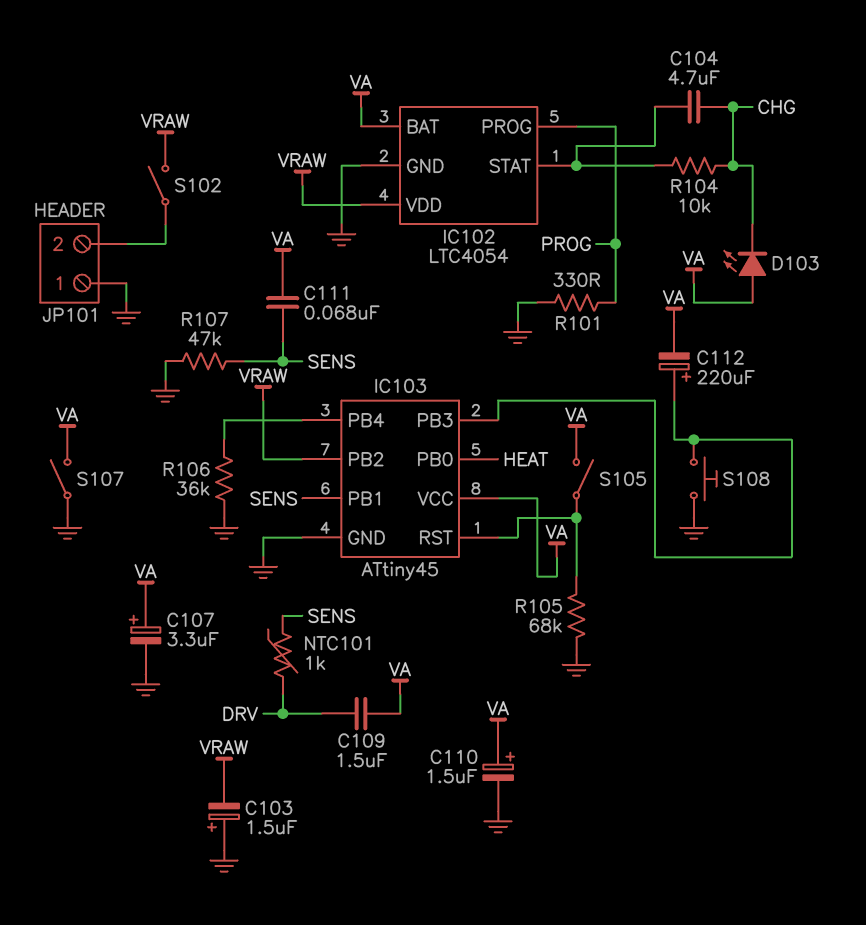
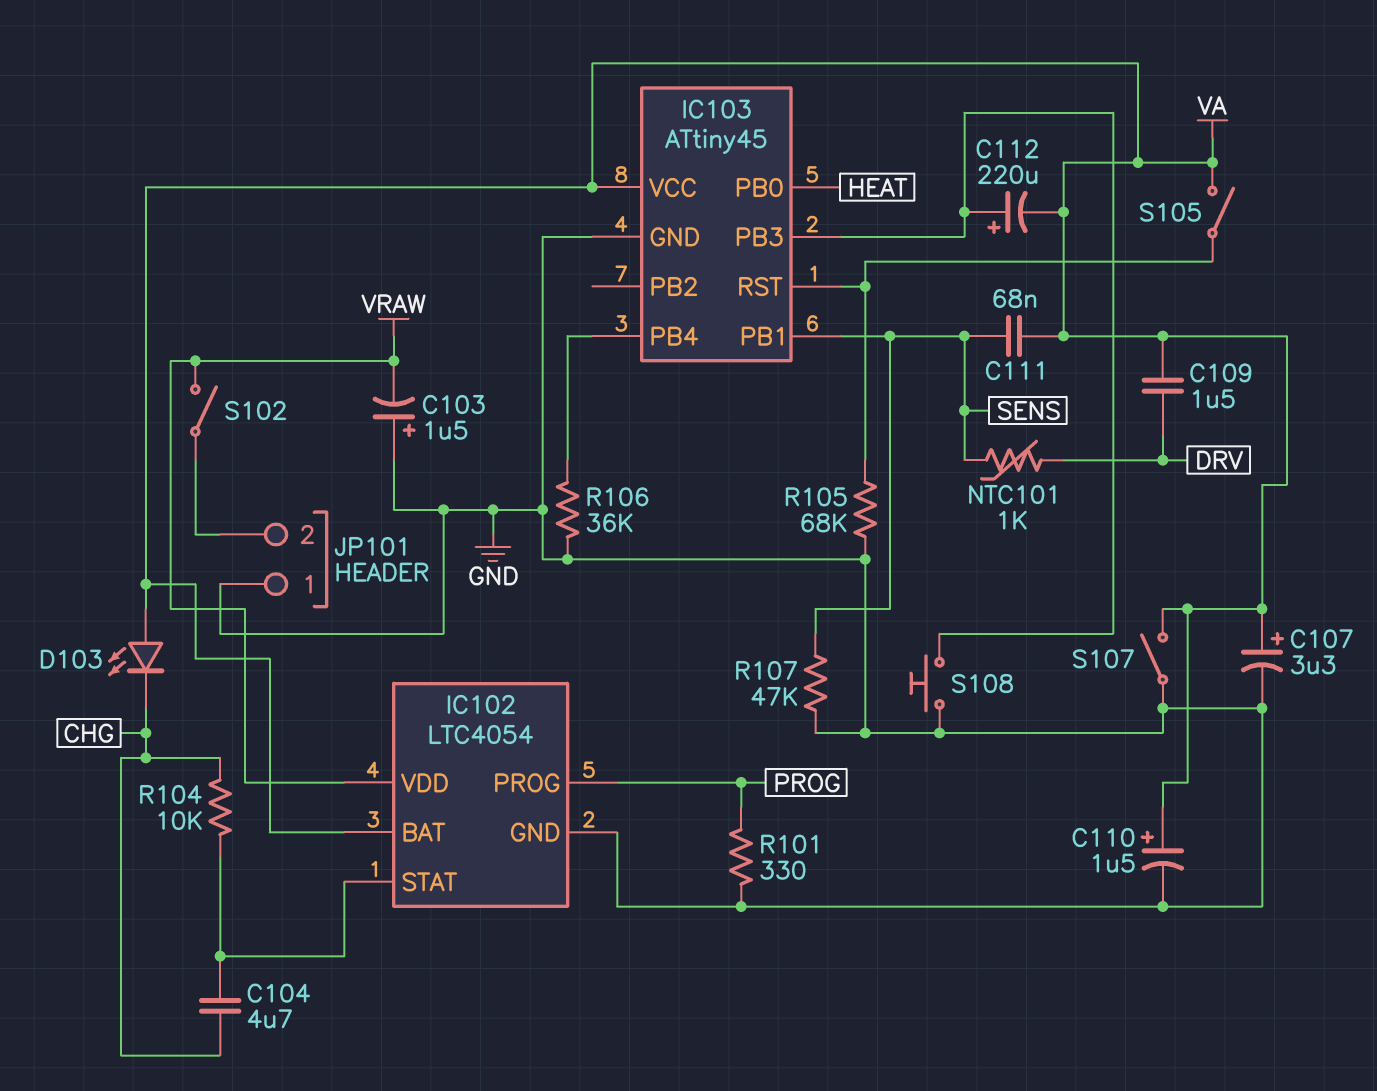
IC103 pin PB2: VRAW -> none

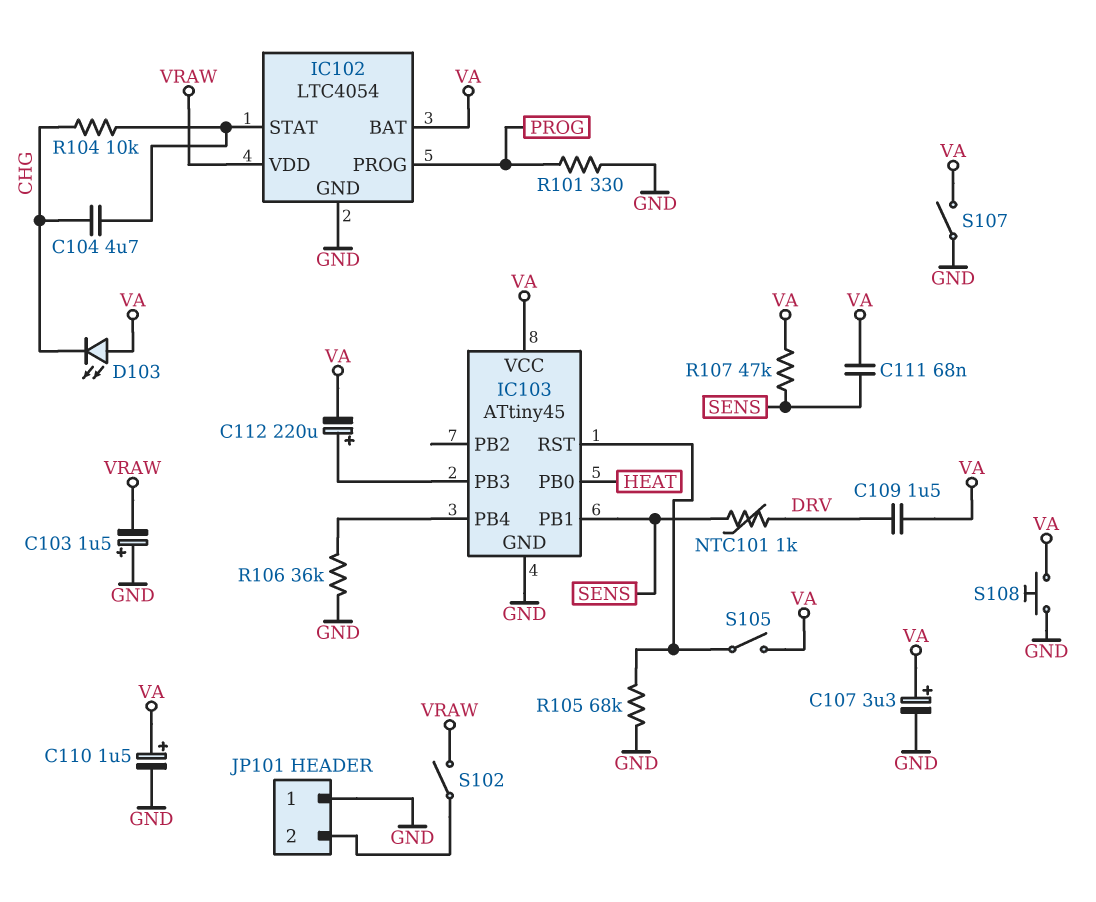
R107: 47k (GND, SENS) -> 47k (SENS, VA)
S108: button (GND, IC103/PB3) -> button (GND, VA)

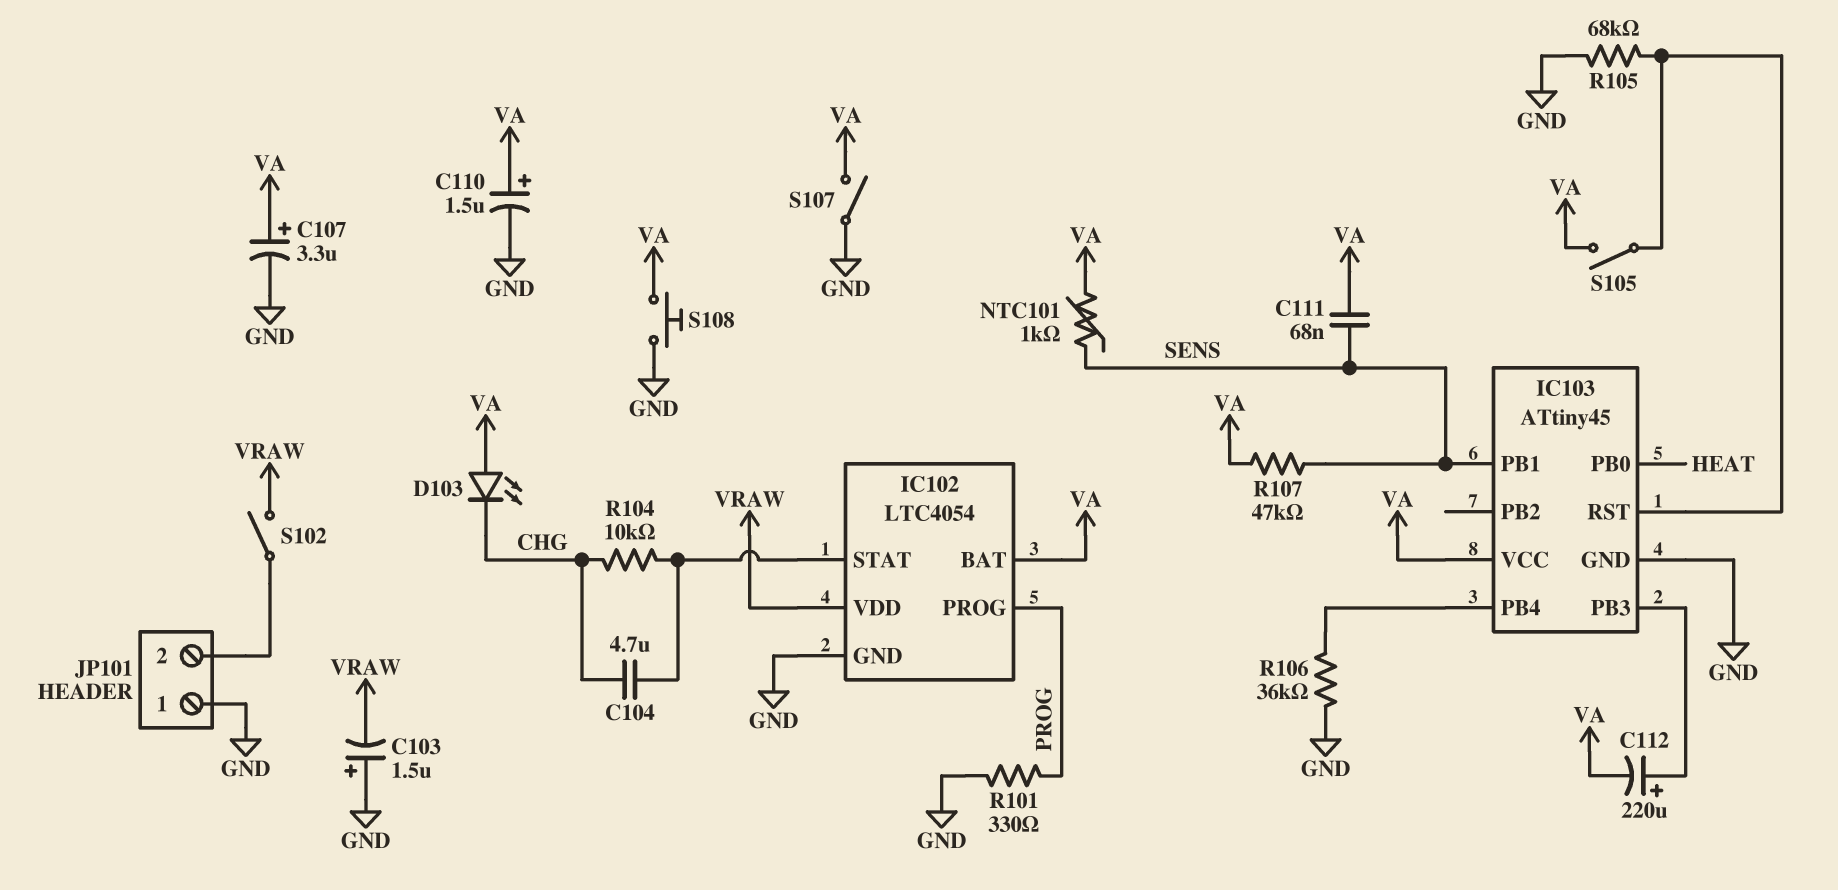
C109: 1.5uF (DRV, VA) -> none
NTC101: 1k (DRV, SENS) -> 1k (SENS, VA)

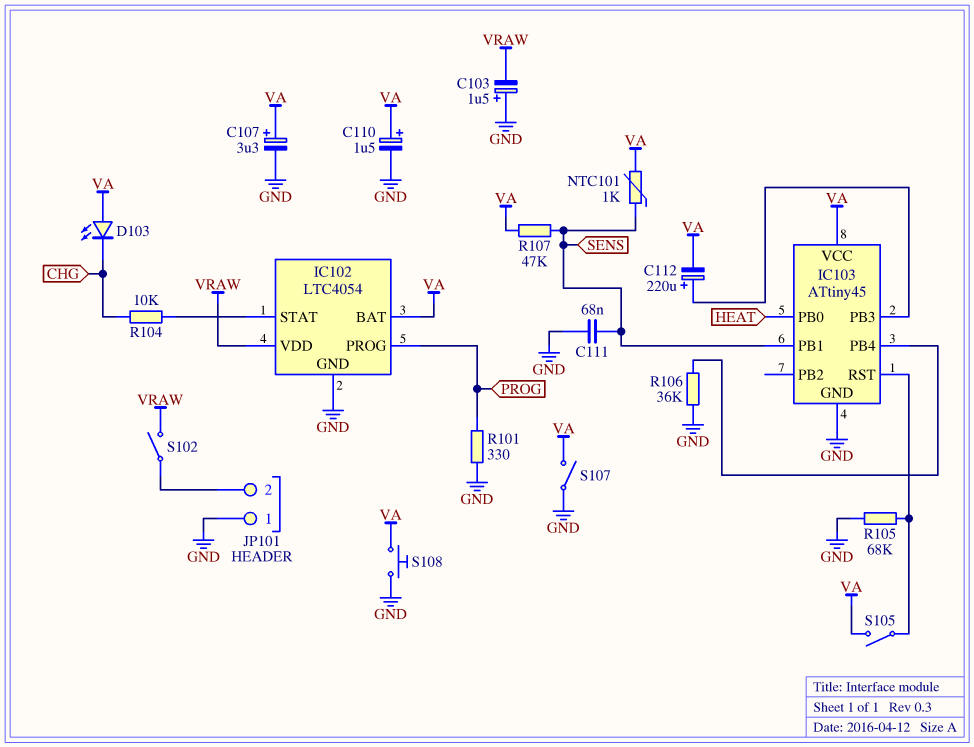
C104: 4.7uF (CHG, IC102/STAT) -> none
C111: 68nF (SENS, VA) -> 68nF (GND, SENS)

